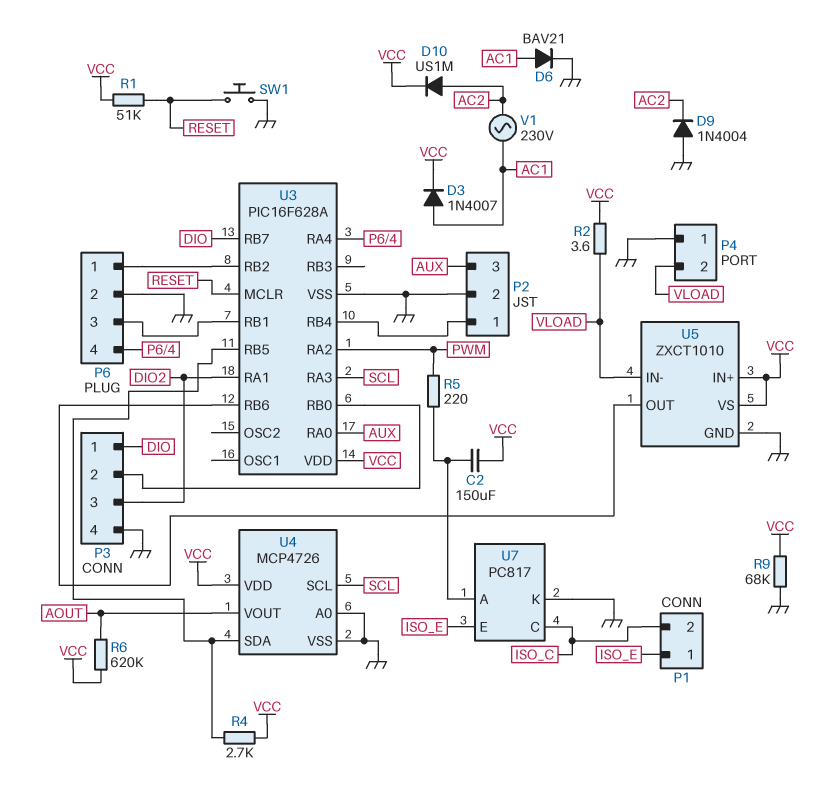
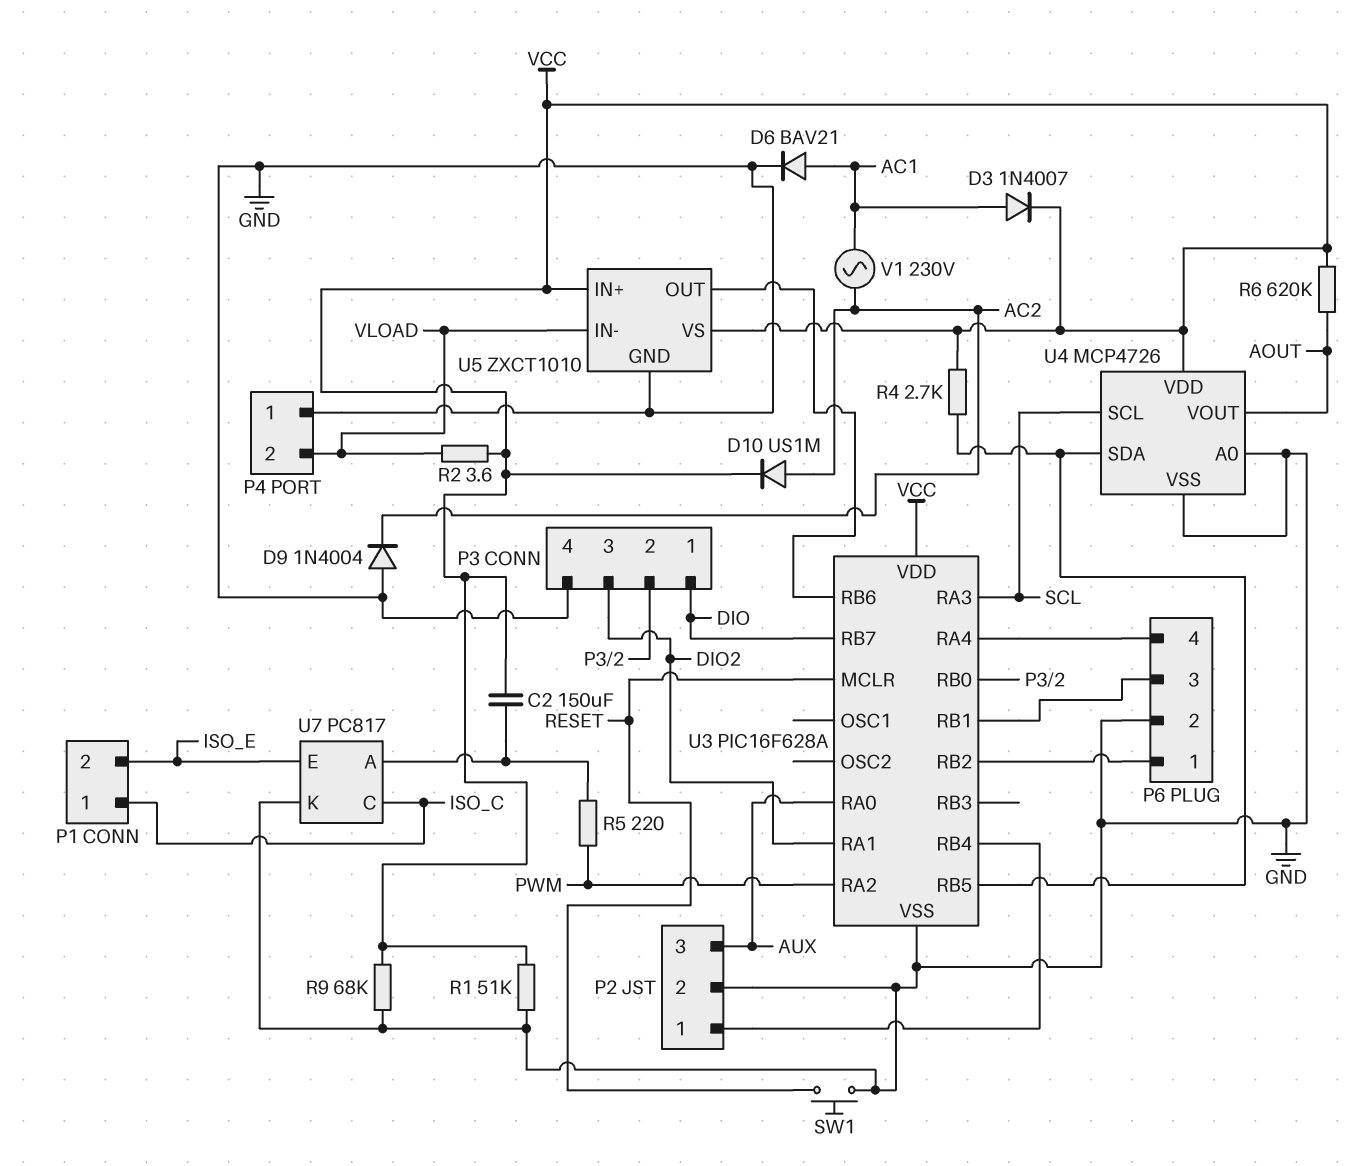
P1 pin 1: ISO_E -> ISO_C
P1 pin 2: ISO_C -> ISO_E
R1: 51k (RESET, VCC) -> 51k (GND, VCC)

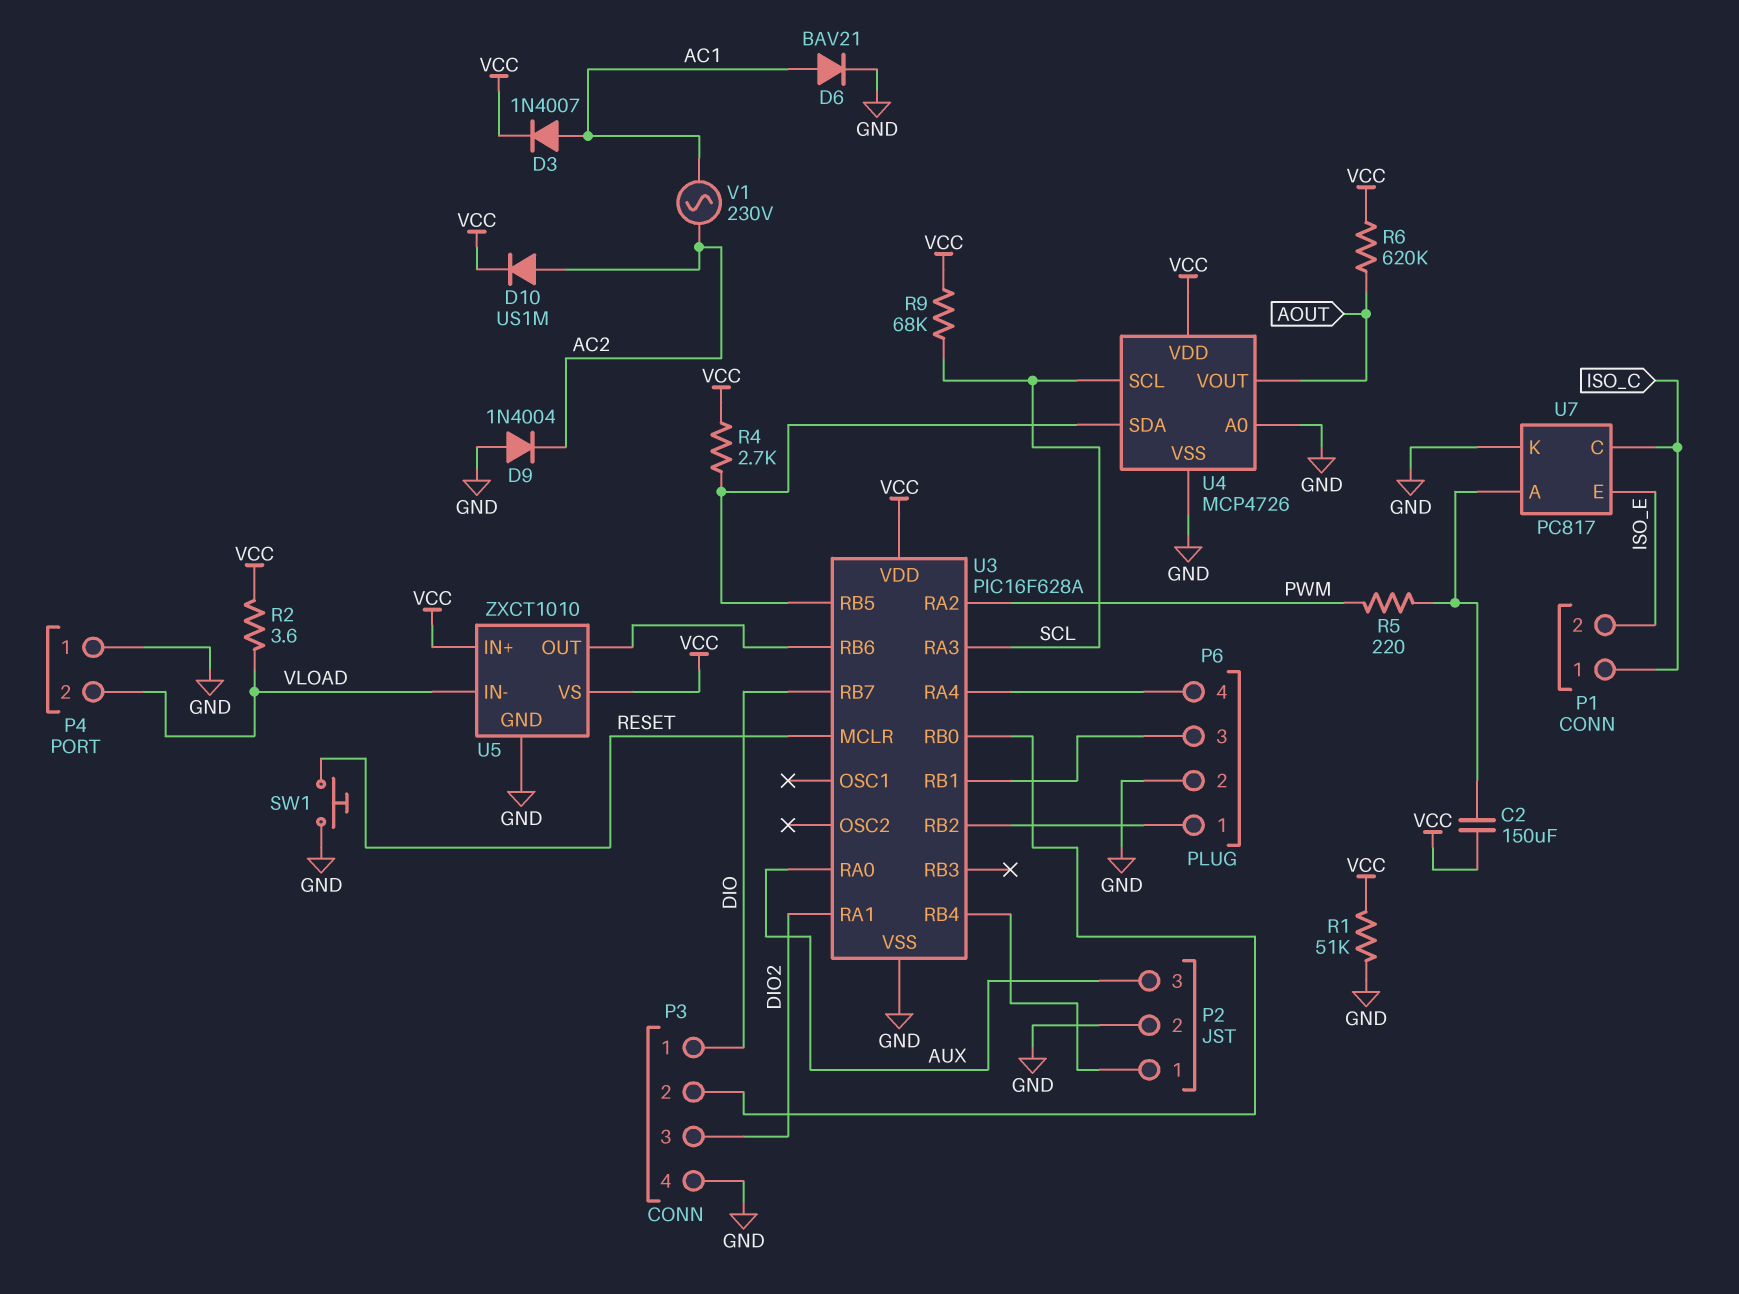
R9: 68k (GND, VCC) -> 68k (SCL, VCC)

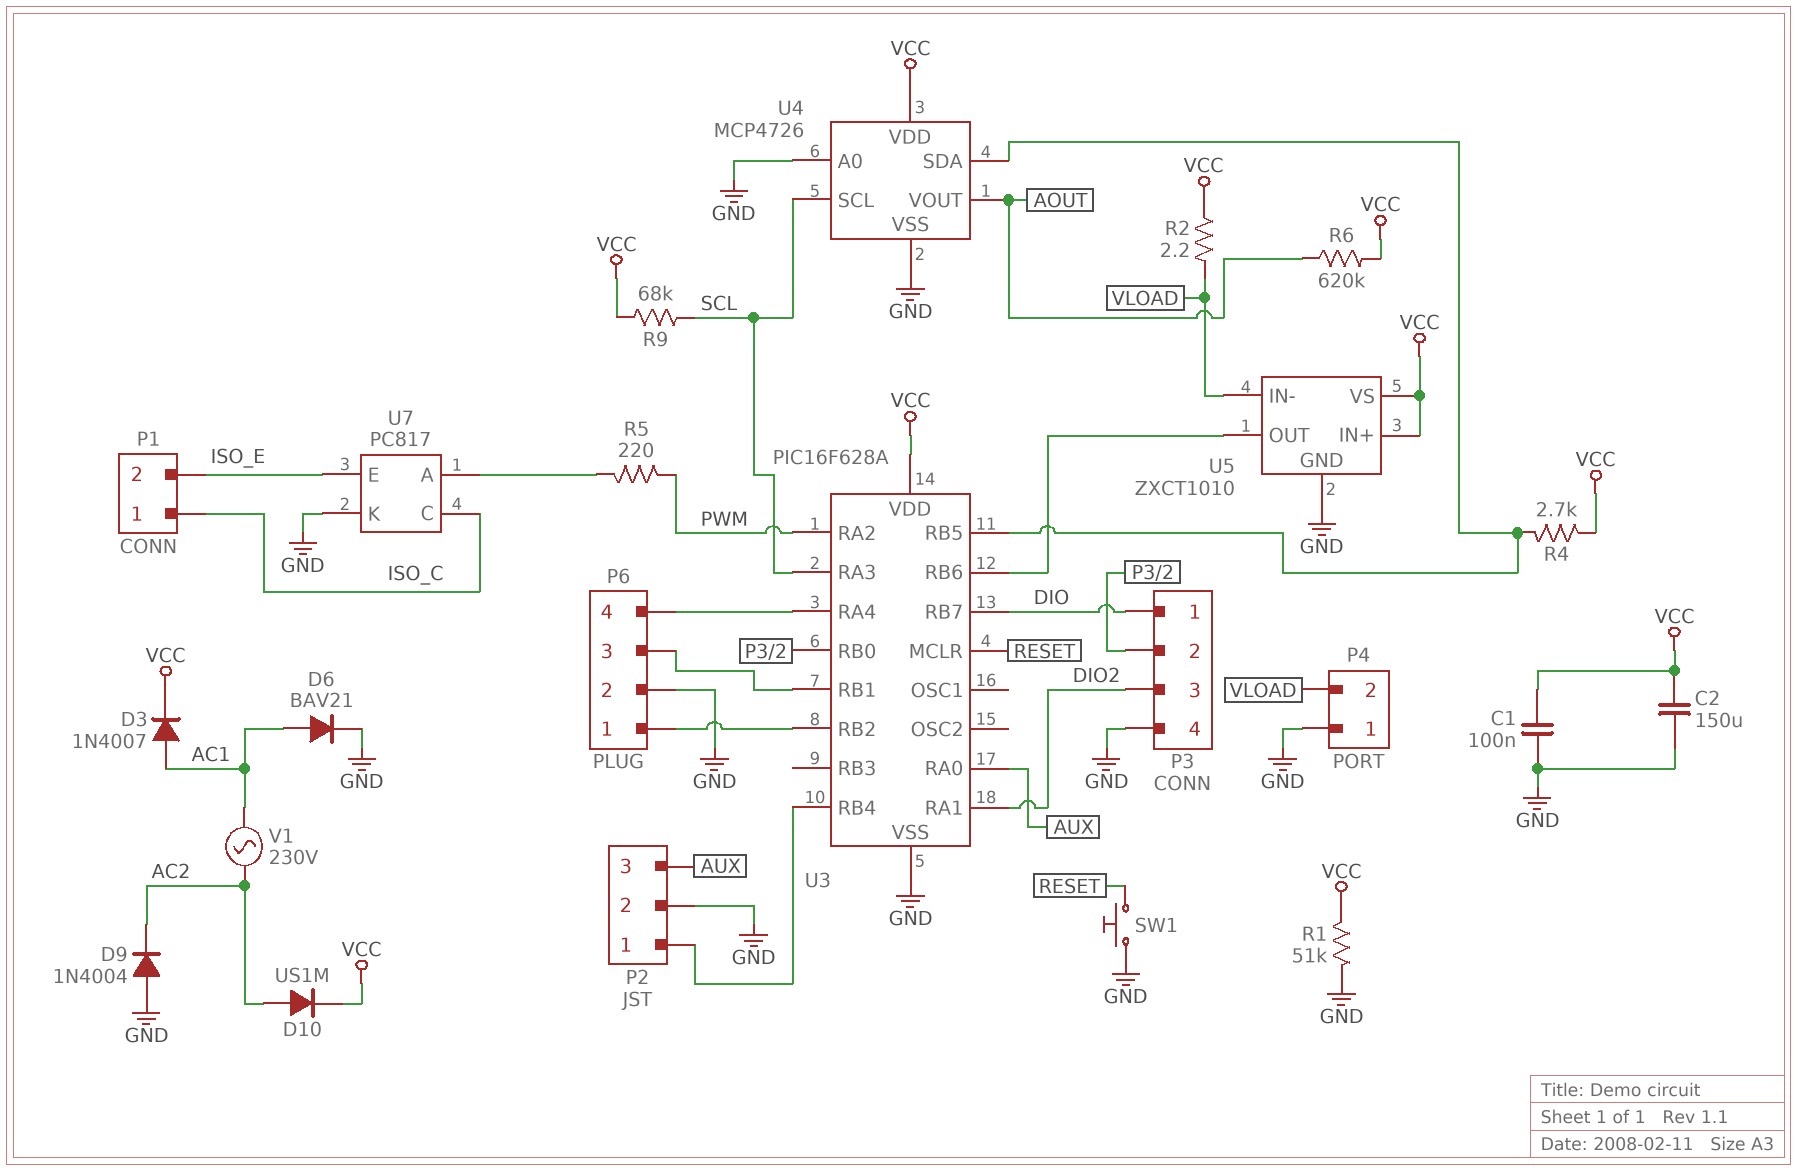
C1: none -> 100nF (GND, VCC)
C2: 150uF (U7/A, VCC) -> 150uF (GND, VCC)
R2: 3.6 (VCC, VLOAD) -> 2.2 (VCC, VLOAD)

